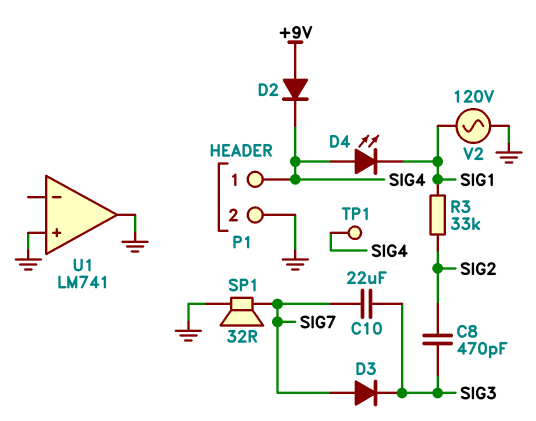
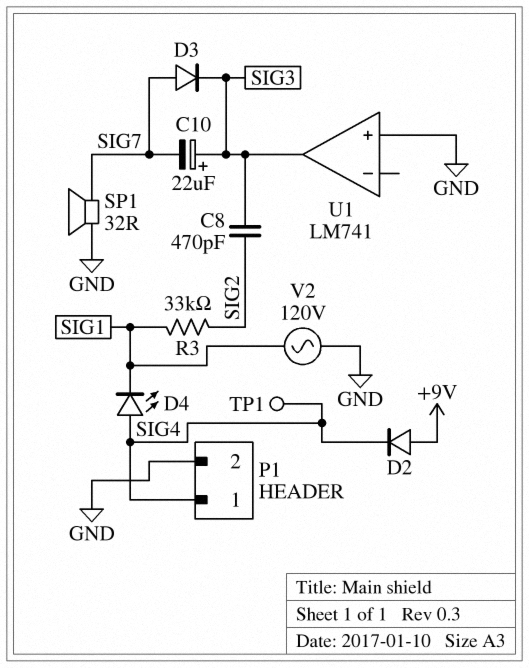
C10: 22uF (SIG3, SIG7) -> 22uF (plus SIG3, minus SIG7)
U1 pin out: GND -> SIG3

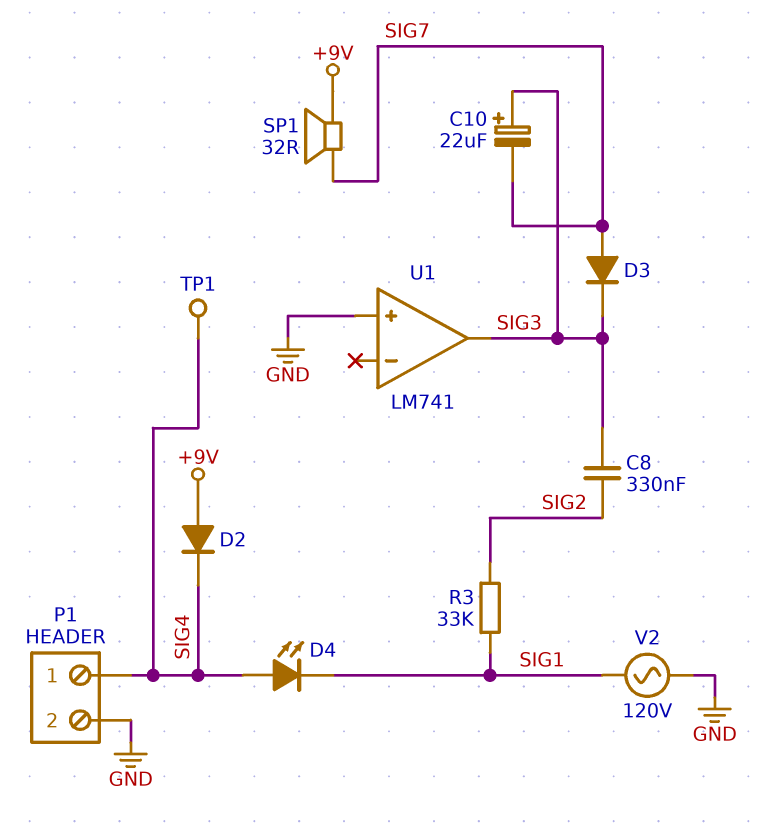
C8: 470pF (SIG2, SIG3) -> 330nF (SIG2, SIG3)
SP1: speaker 32R (GND, SIG7) -> speaker 32R (+9V, SIG7)

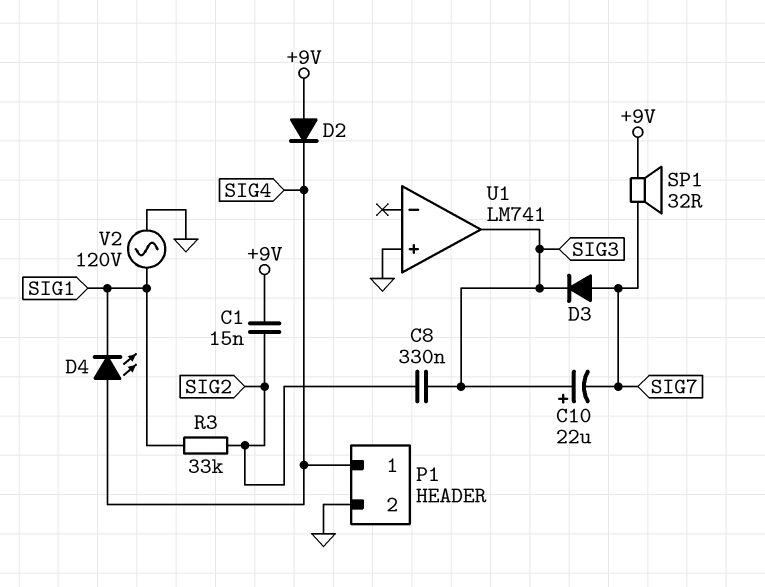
C1: none -> 15nF (+9V, SIG2)
TP1: test point (SIG4) -> none

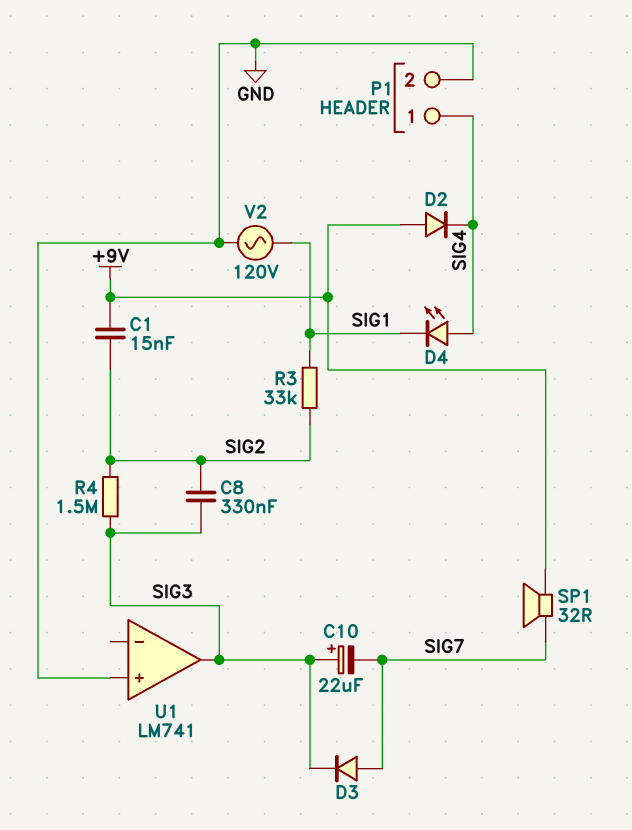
R4: none -> 1.5M (SIG2, SIG3)

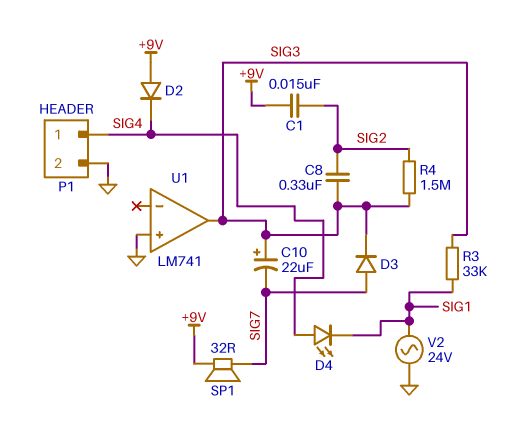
R3: 33k (SIG1, SIG2) -> 33k (SIG1, SIG3)
V2: AC 120V (GND, SIG1) -> AC 24V (GND, SIG1)

